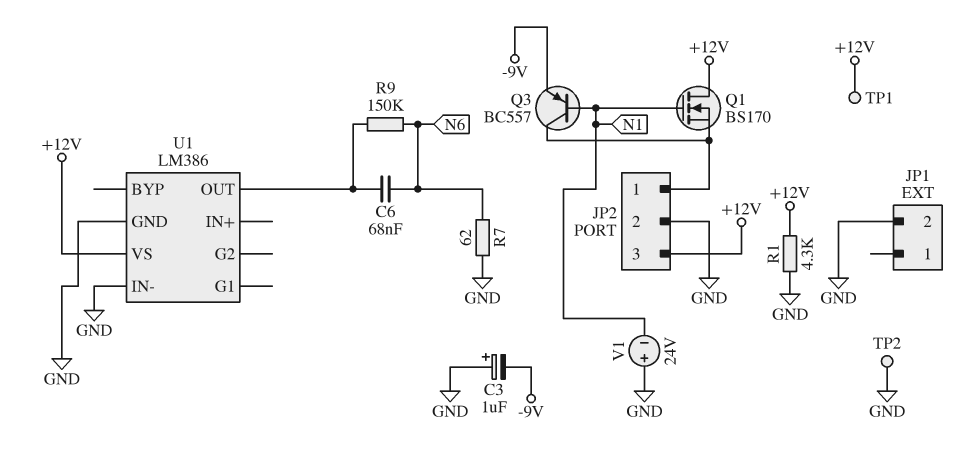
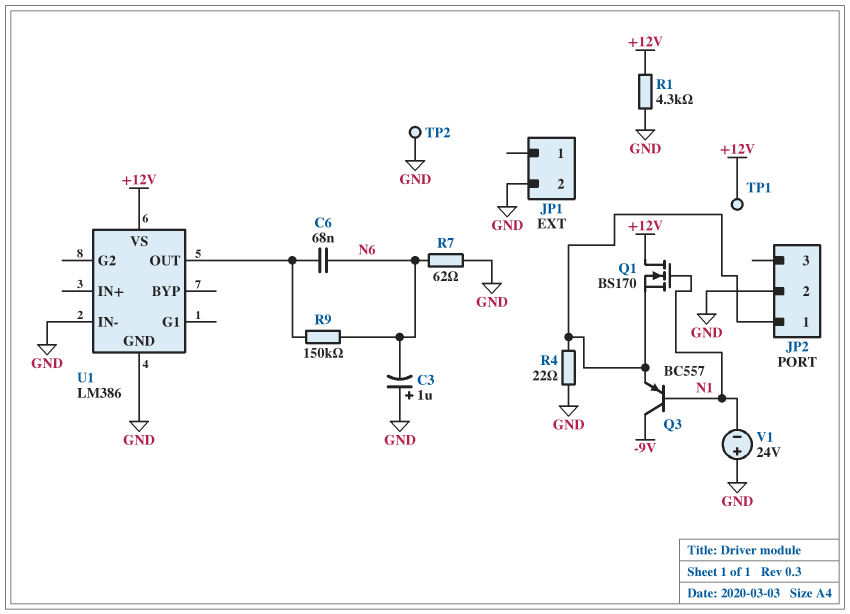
C3: 1uF (plus GND, minus -9V) -> 1uF (plus GND, minus N6)
JP2 pin 3: +12V -> none
Q3: PNP BC557 (B N1, C JP2/1, E -9V) -> PNP BC557 (B N1, C -9V, E JP2/1)
R4: none -> 22 (GND, JP2/1)

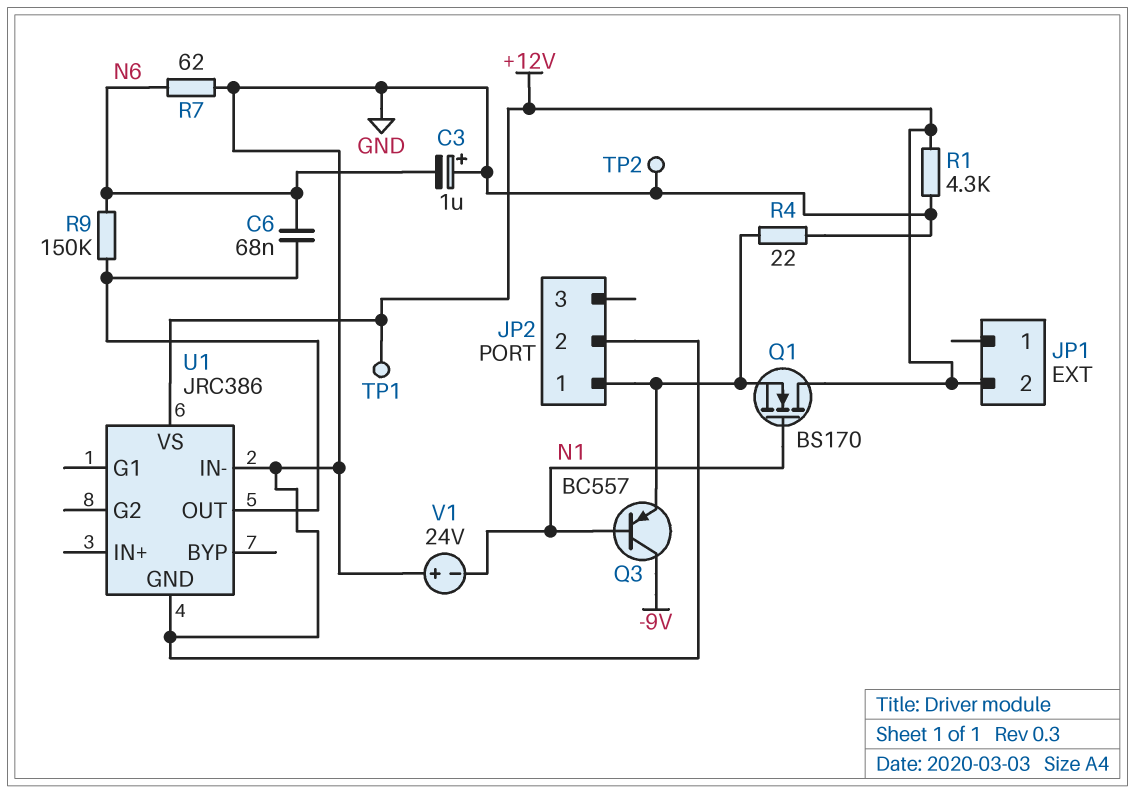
JP1 pin 2: GND -> +12V
U1: LM386 -> JRC386

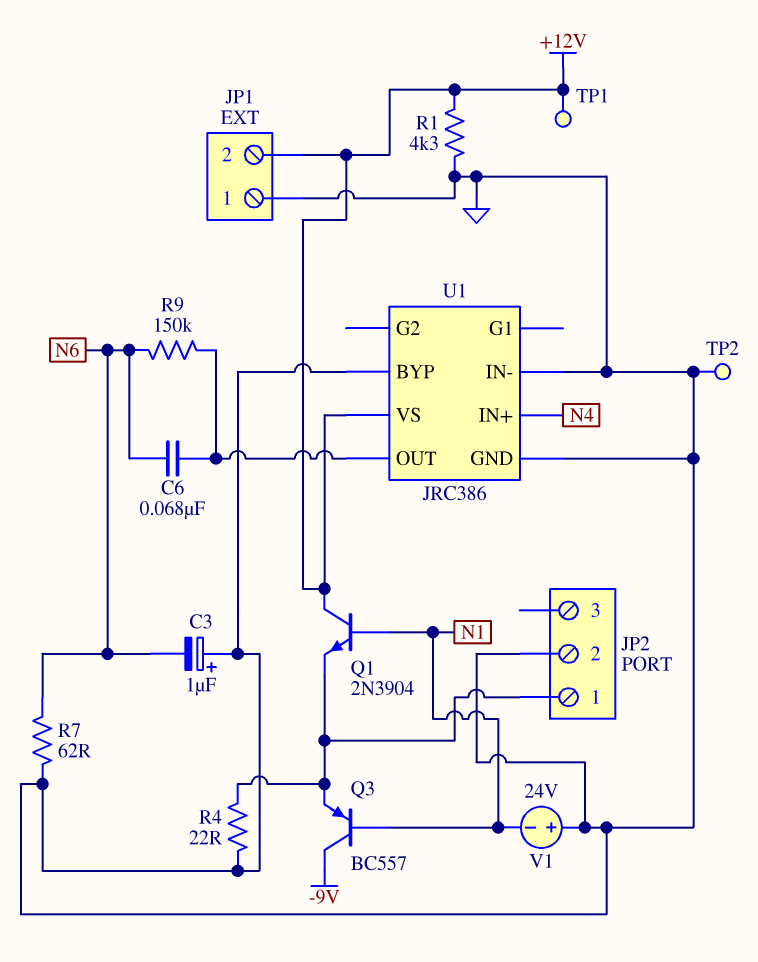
JP1 pin 1: none -> GND
Q1: NMOS BS170 (G N1, D +12V, S JP2/1) -> NPN 2N3904 (B N1, C +12V, E JP2/1)
U1 pin BYP: none -> GND
U1 pin IN+: none -> N4

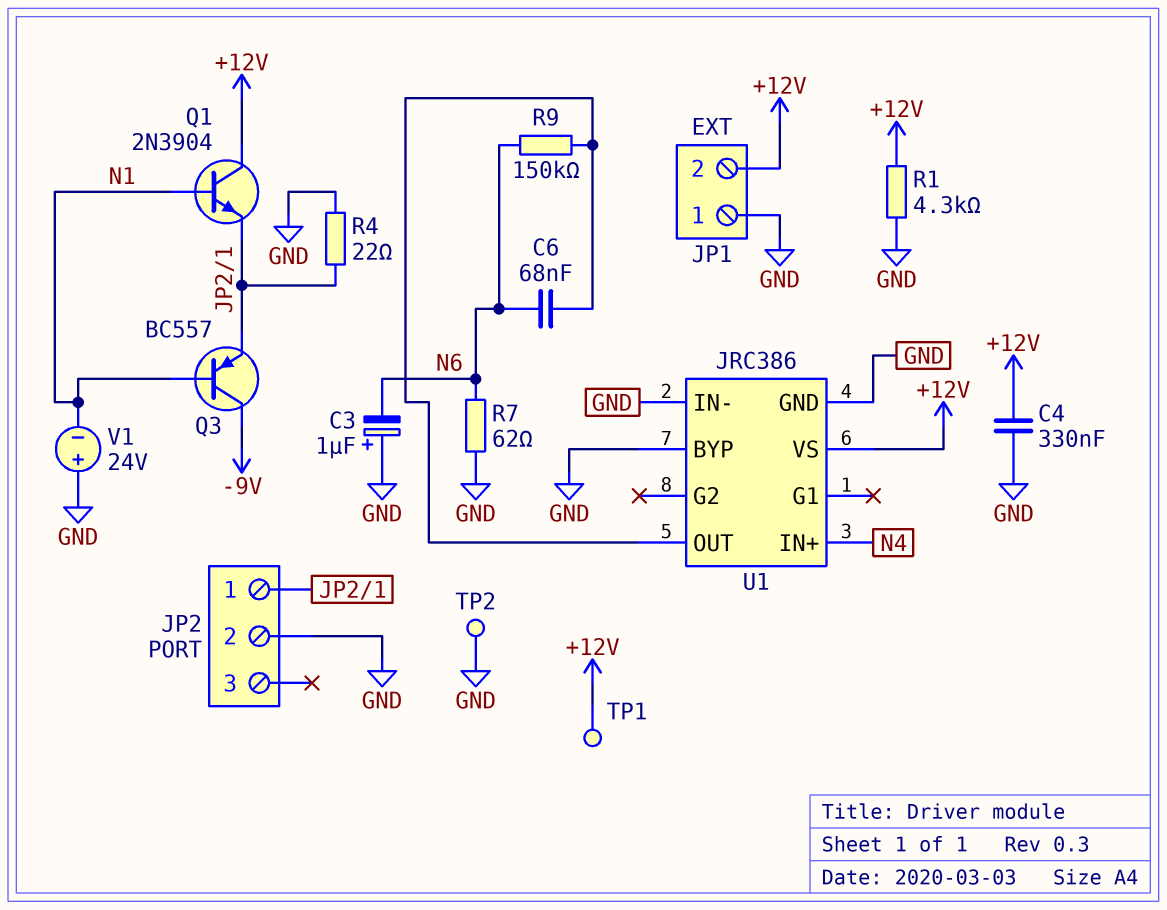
C4: none -> 330nF (+12V, GND)

